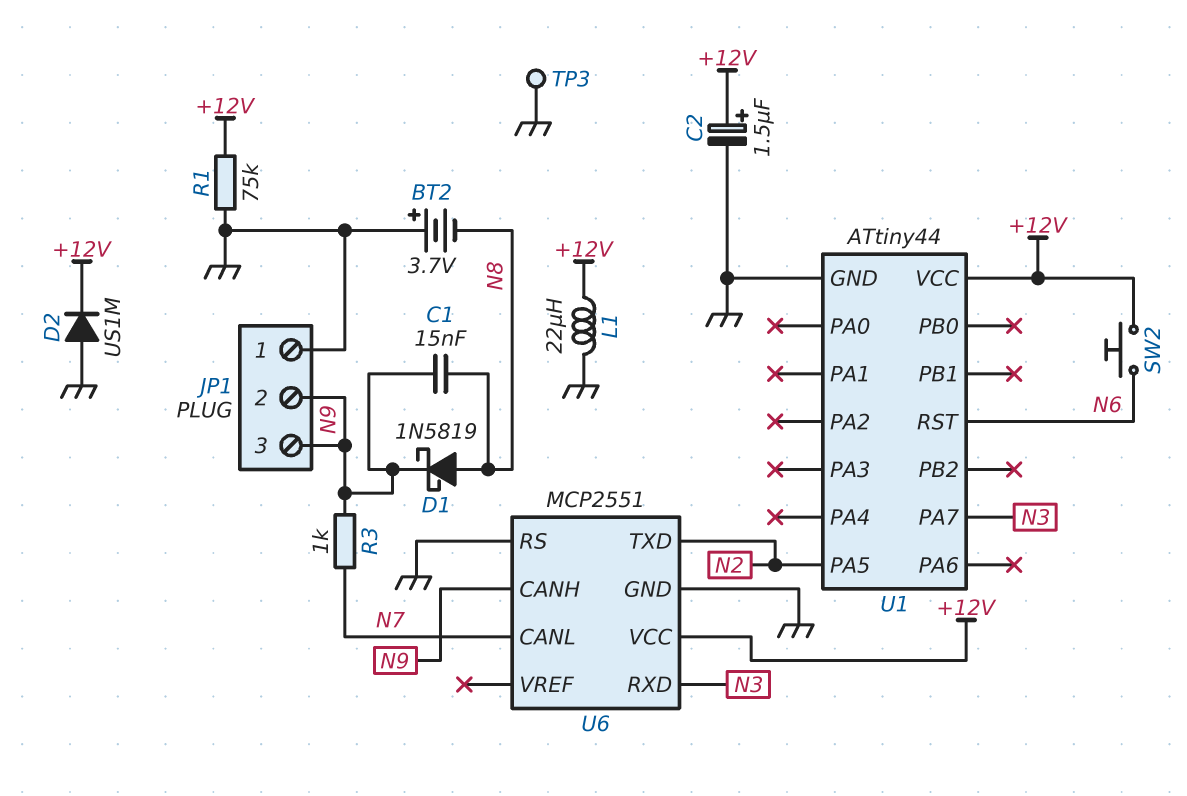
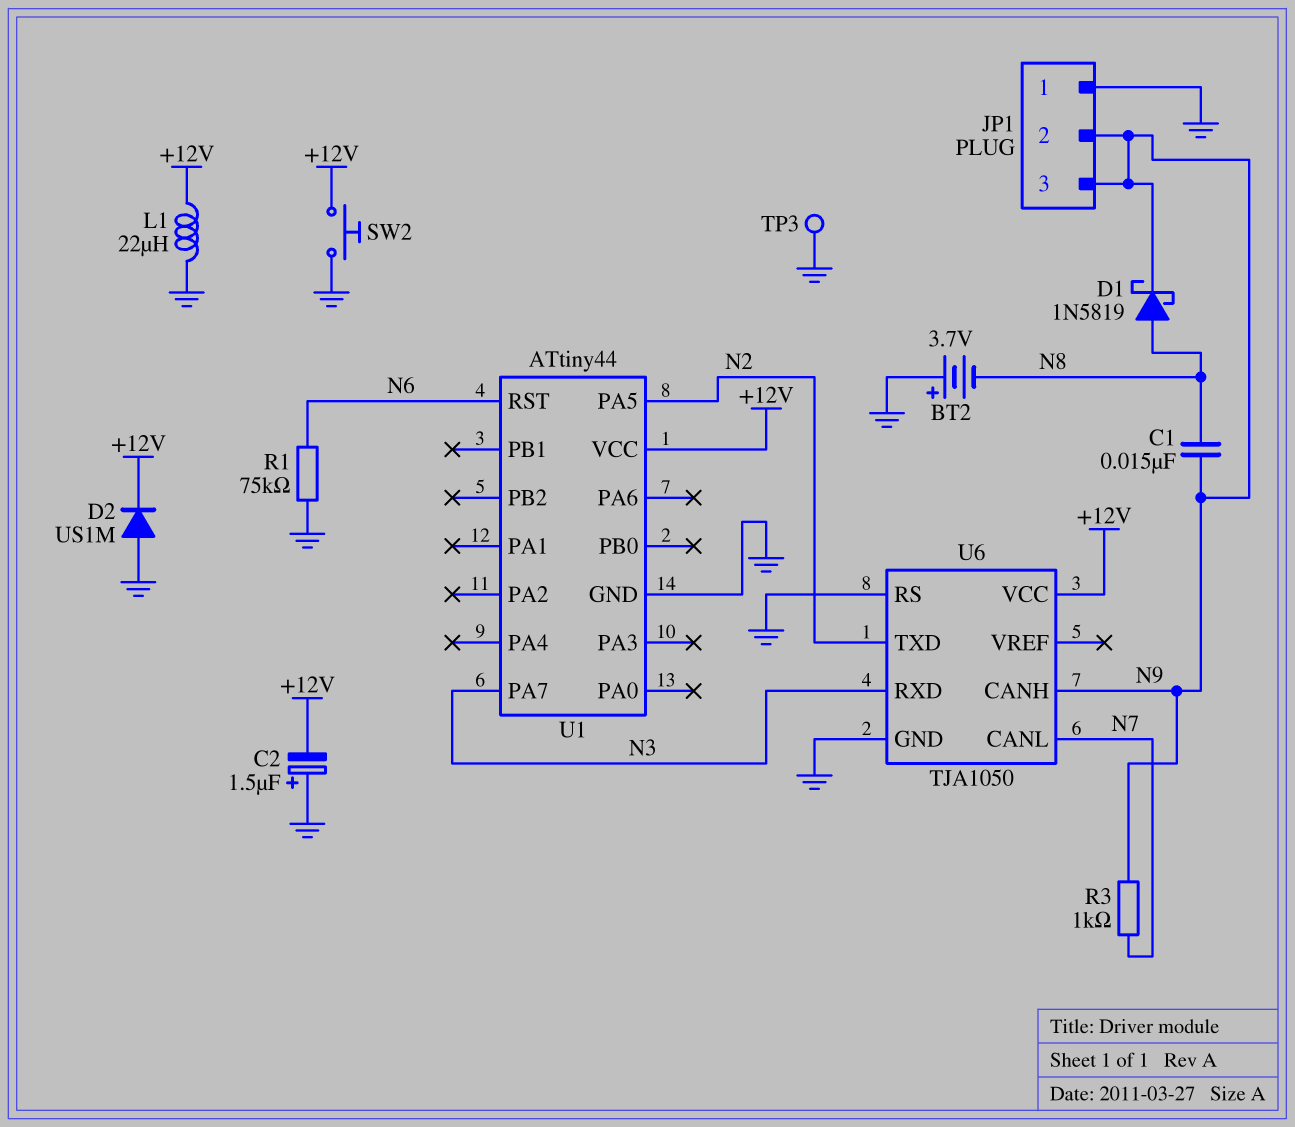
C2: 1.5uF (plus +12V, minus GND) -> 1.5uF (plus GND, minus +12V)
R1: 75k (+12V, GND) -> 75k (GND, N6)
SW2: button (+12V, N6) -> button (+12V, GND)
U6: MCP2551 -> TJA1050

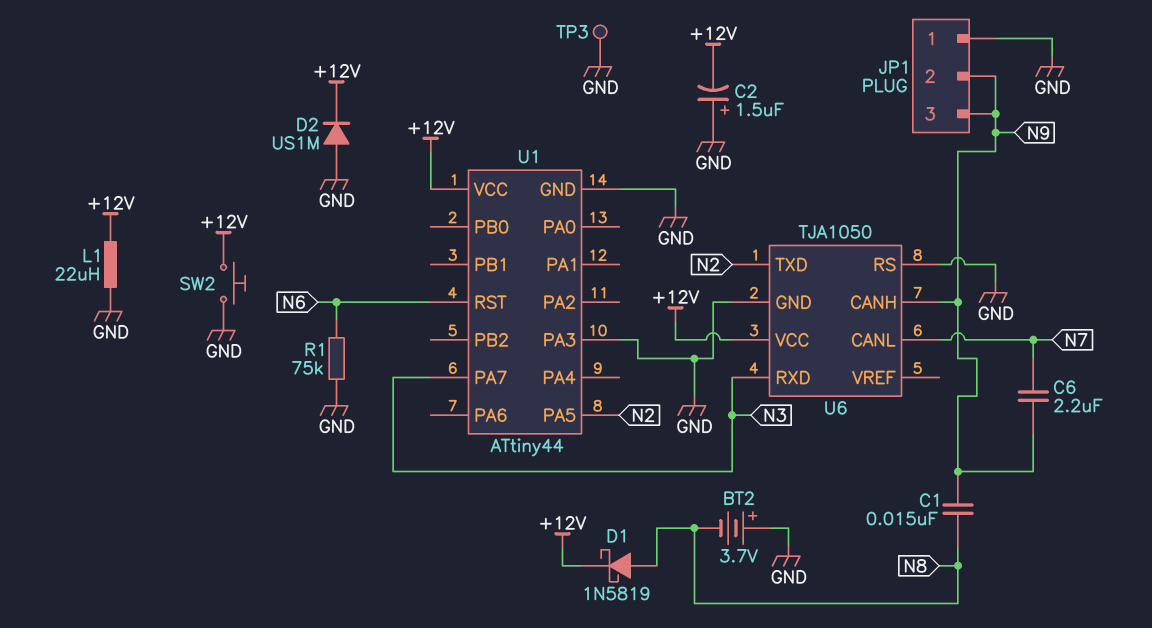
C6: none -> 2.2uF (N7, N9)
D1: schottky 1N5819 (A N8, K N9) -> schottky 1N5819 (A N8, K +12V)
R3: 1k (N7, N9) -> none
U1 pin PA3: none -> GND

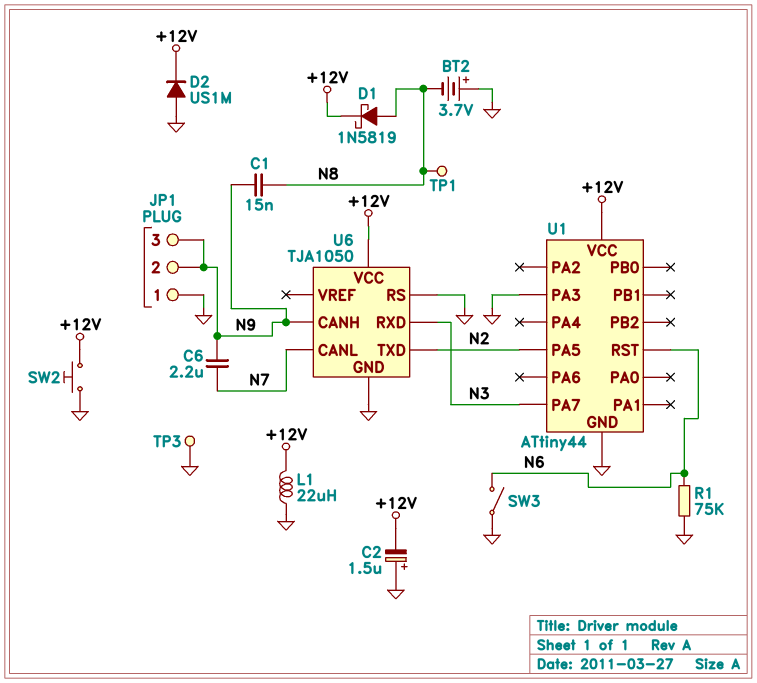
SW3: none -> switch (GND, N6)
TP1: none -> test point (N8)

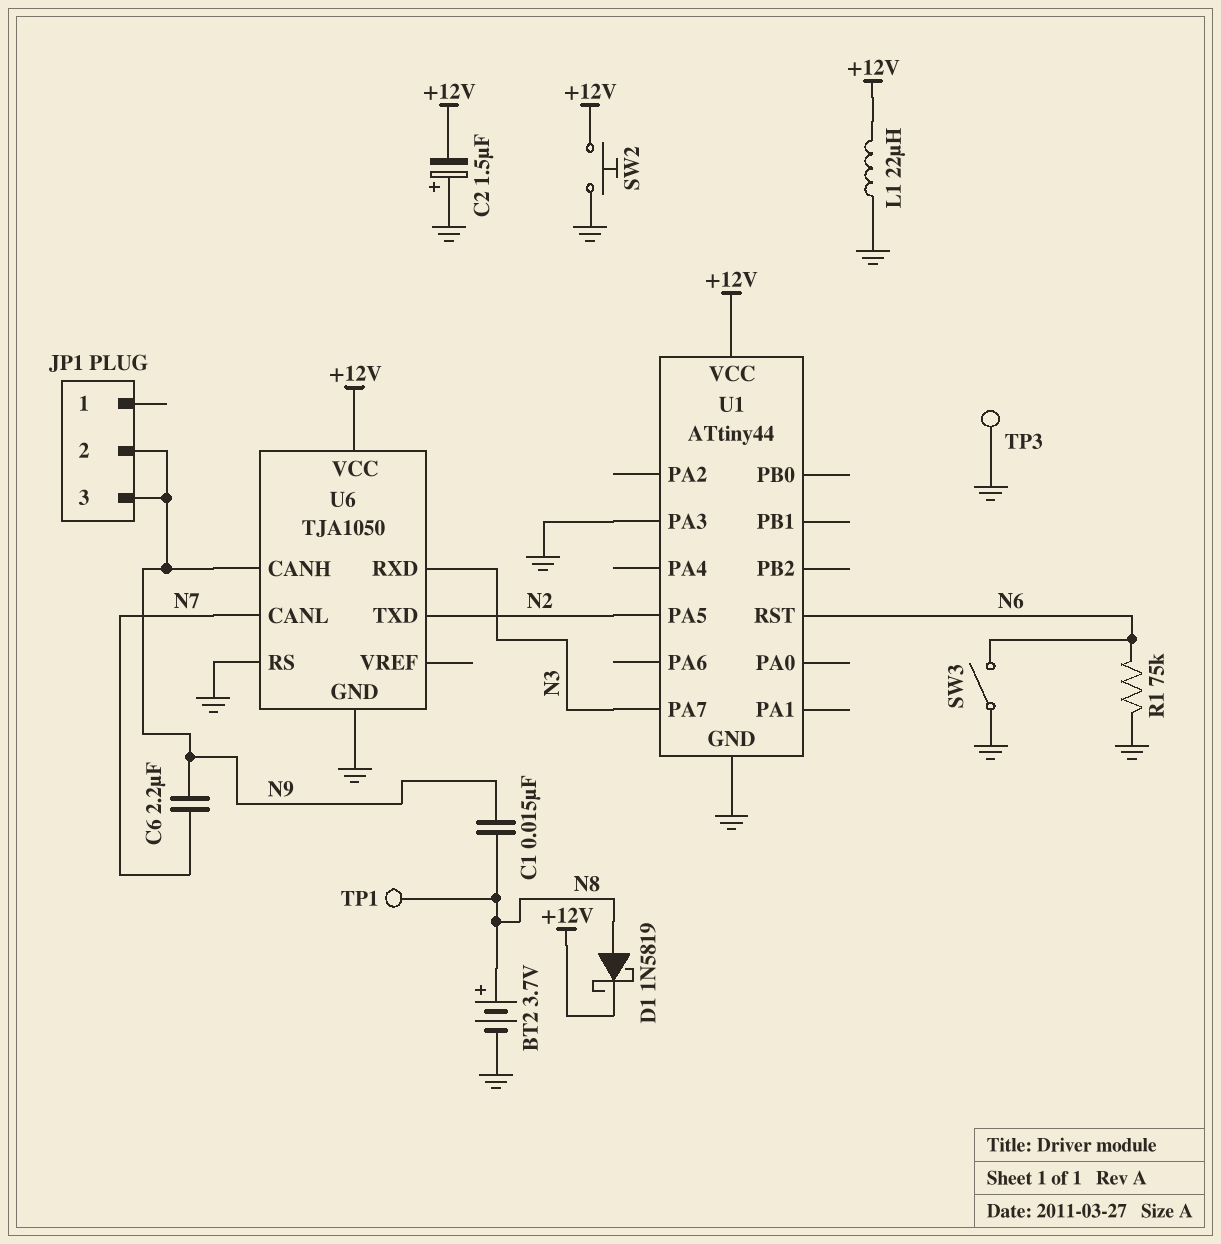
BT2: 3.7V (plus GND, minus N8) -> 3.7V (plus N8, minus GND)
D2: diode US1M (A GND, K +12V) -> none
JP1 pin 1: GND -> none

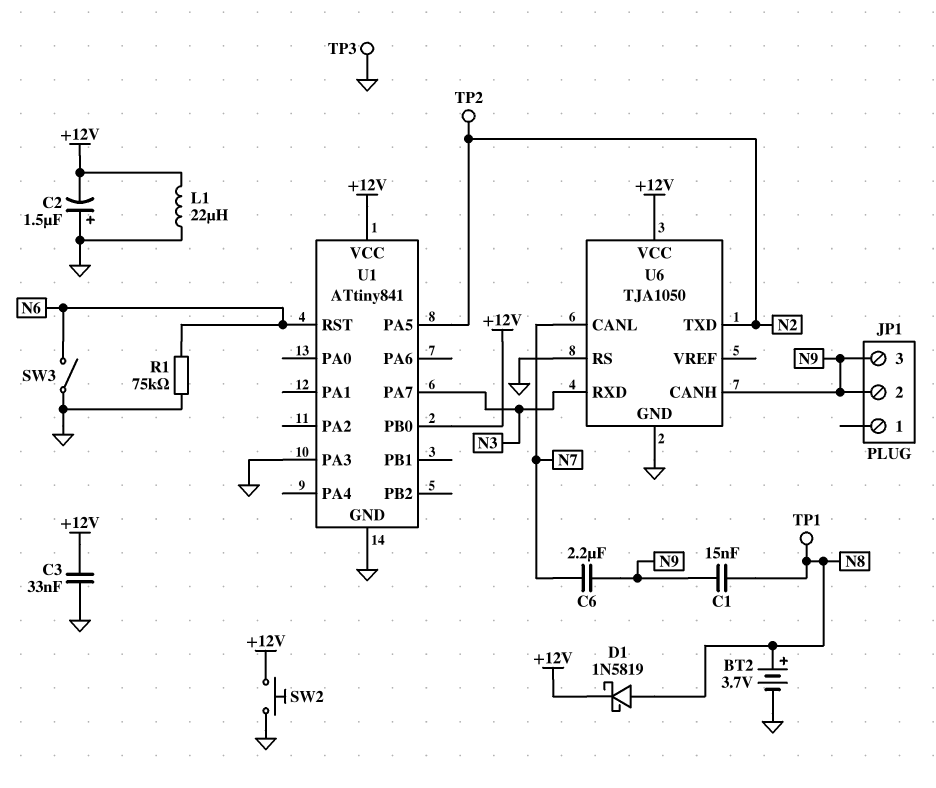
C3: none -> 33nF (+12V, GND)
TP2: none -> test point (N2)
U1: ATtiny44 -> ATtiny841
U1 pin PB0: none -> +12V

